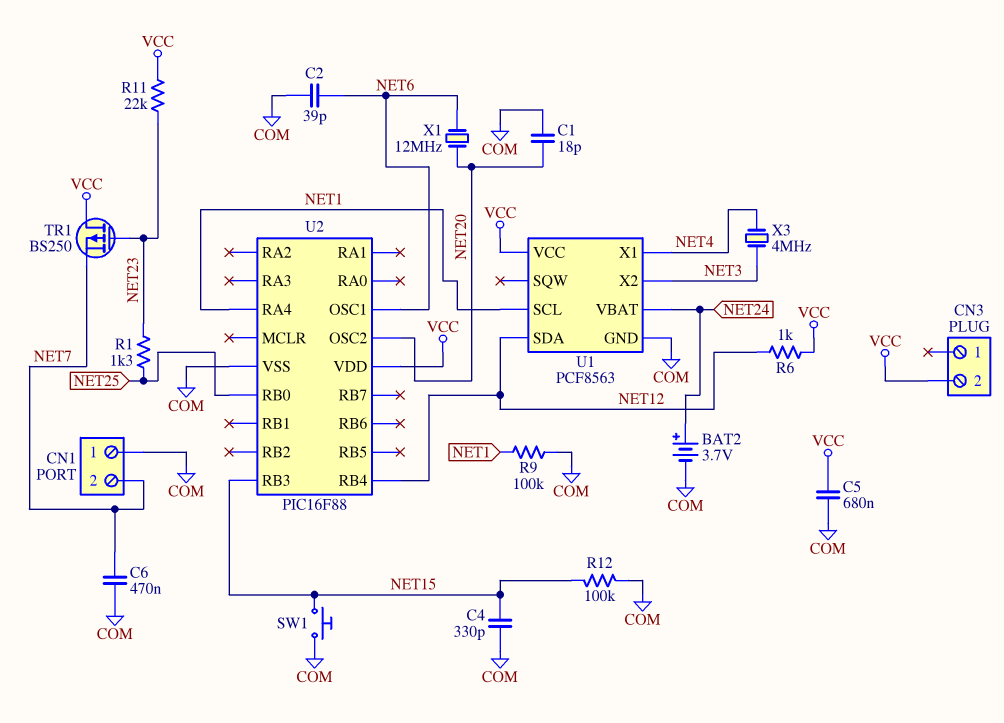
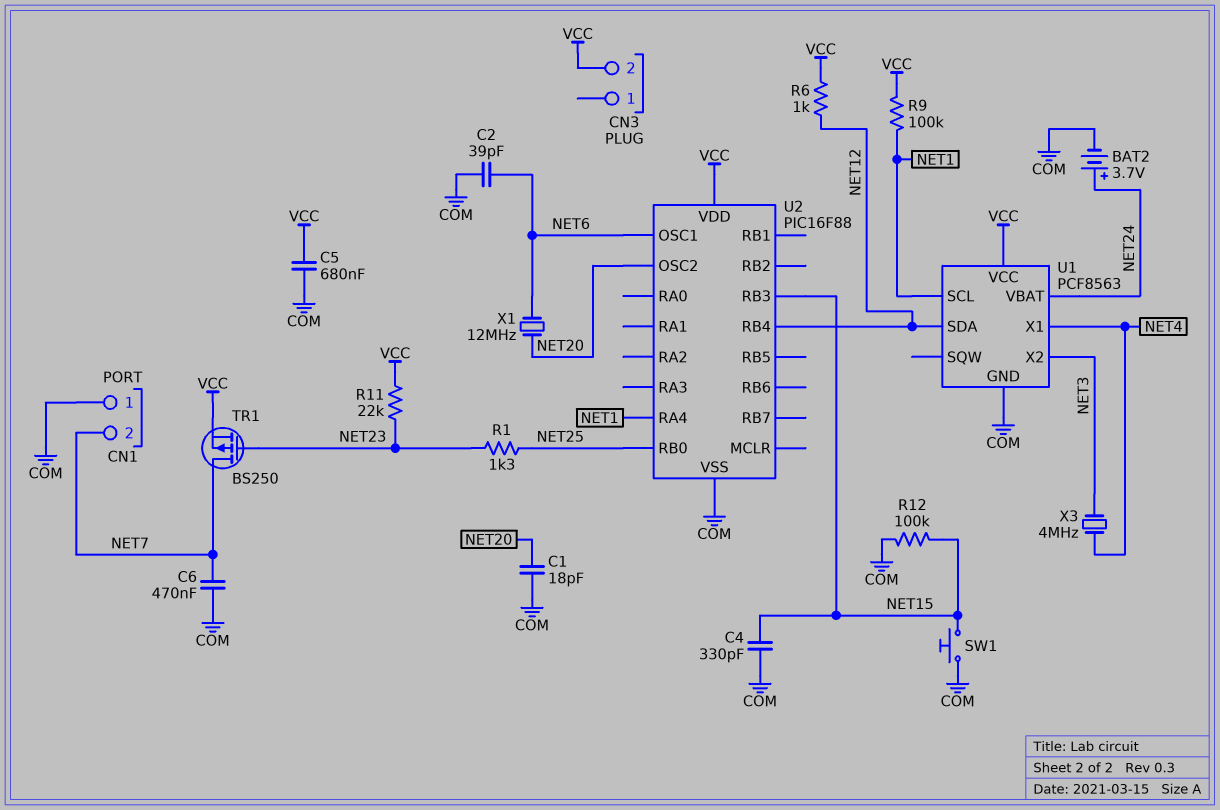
R9: 100k (COM, NET1) -> 100k (NET1, VCC)
TR1: PMOS BS250 (G NET23, D VCC, S NET7) -> PMOS BS250 (G NET23, D NET7, S VCC)

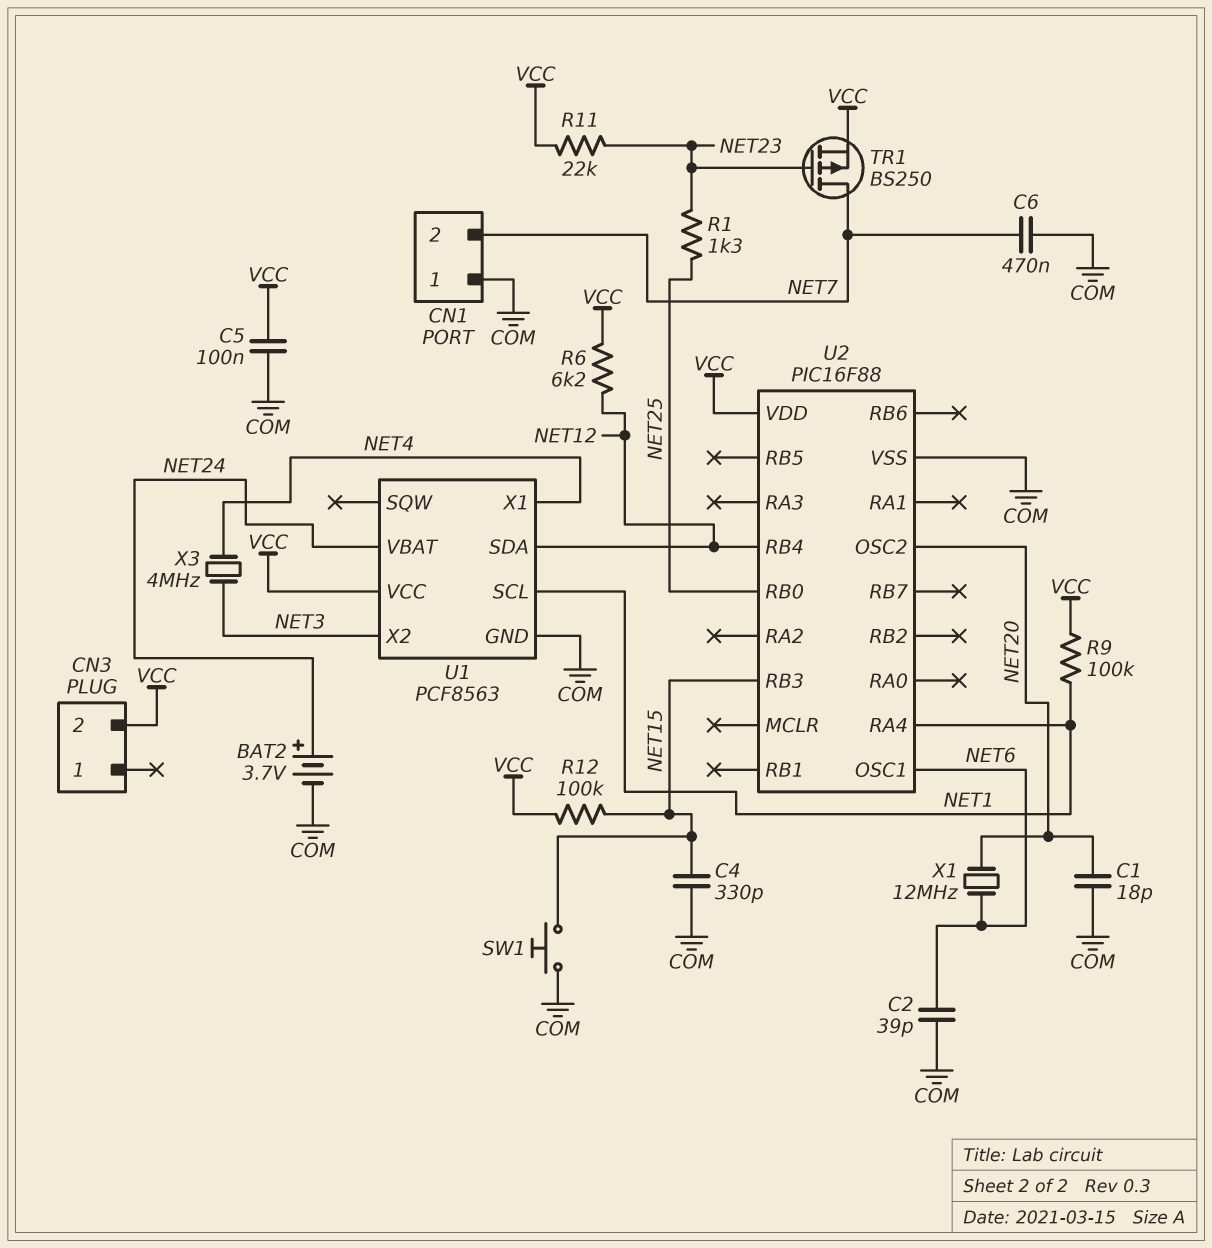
C5: 680nF (COM, VCC) -> 100nF (COM, VCC)
R6: 1k (NET12, VCC) -> 6.2k (NET12, VCC)
R12: 100k (COM, NET15) -> 100k (NET15, VCC)

